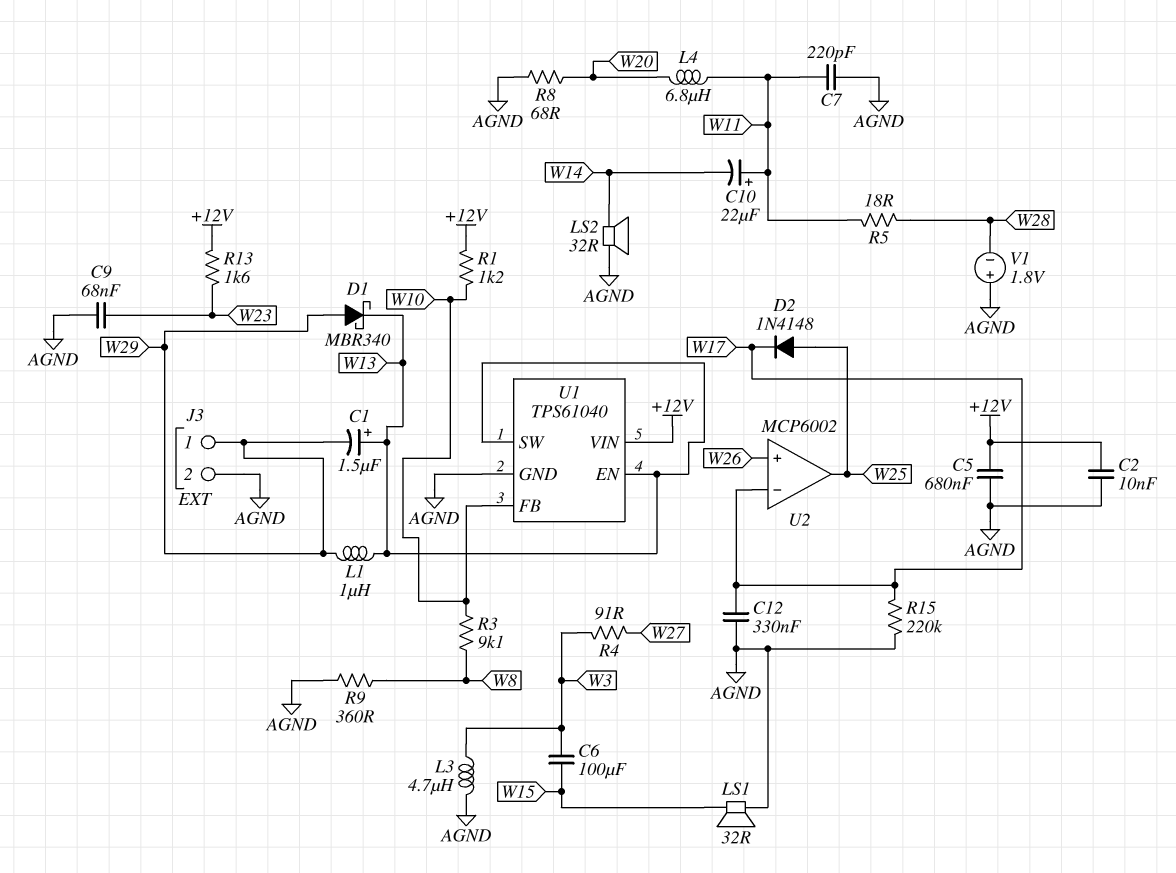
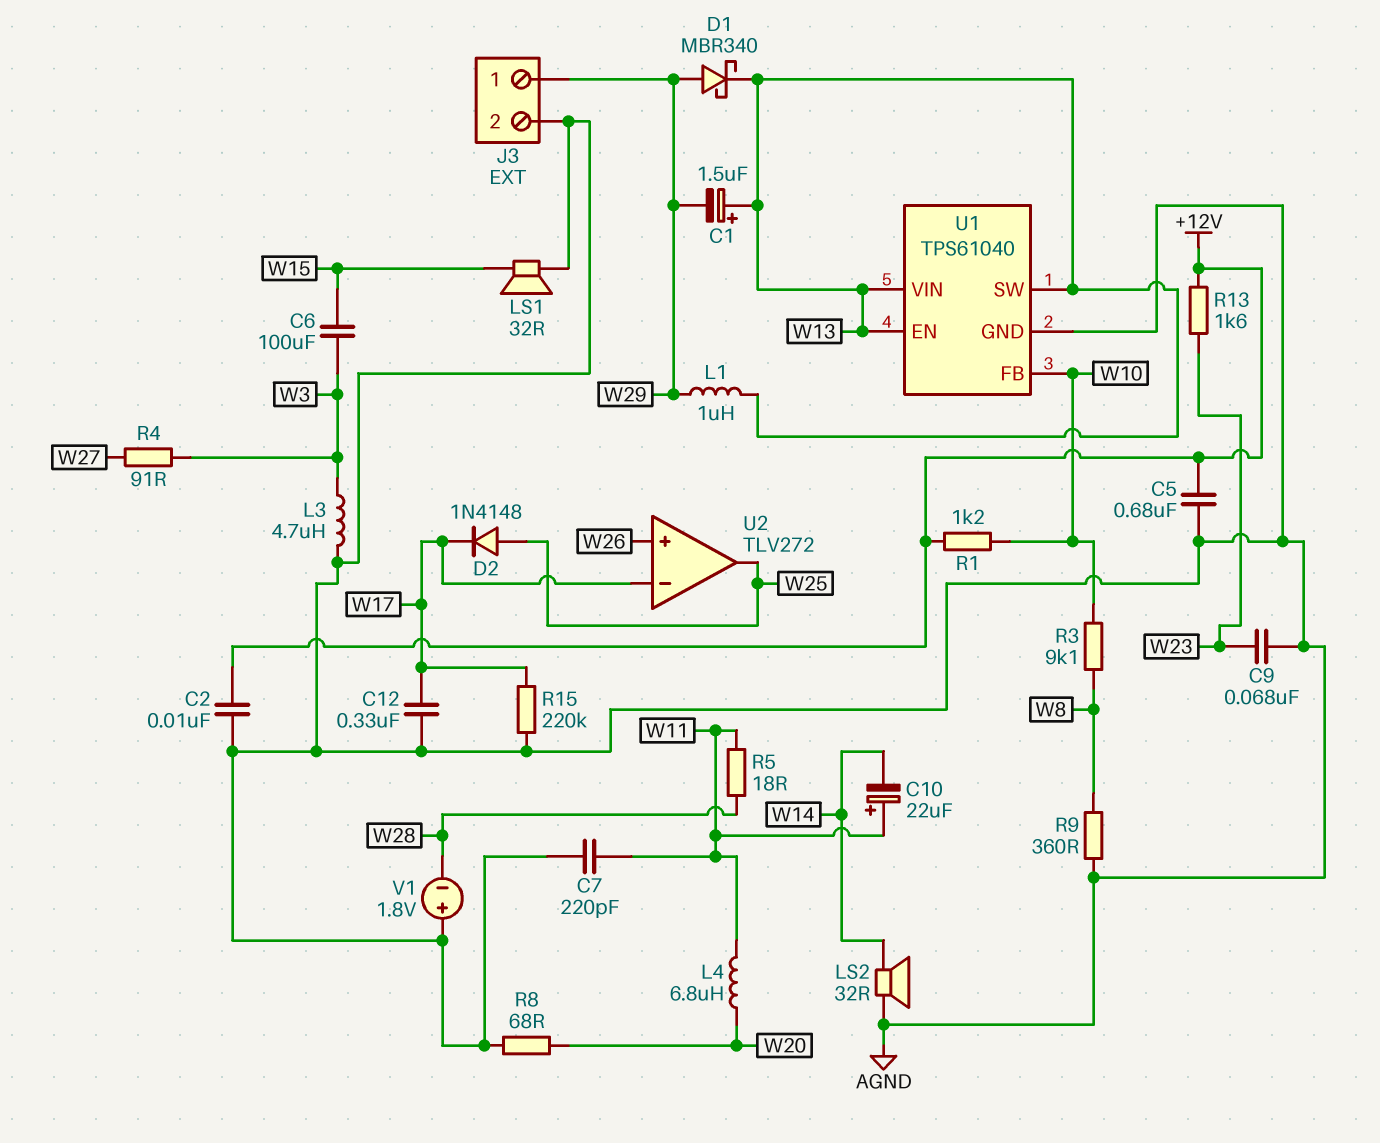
U1 pin VIN: +12V -> W13
U2: MCP6002 -> TLV272

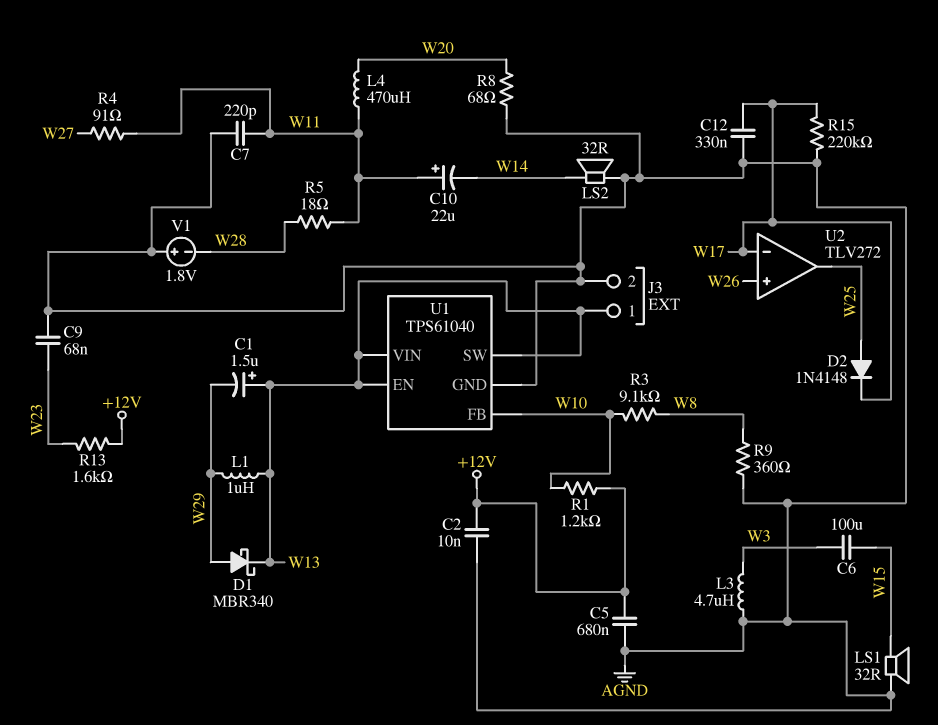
J3 pin 1: W29 -> W13
L4: 6.8uH (W11, W20) -> 470uH (W11, W20)
R4: 91 (W3, W27) -> 91 (W11, W27)

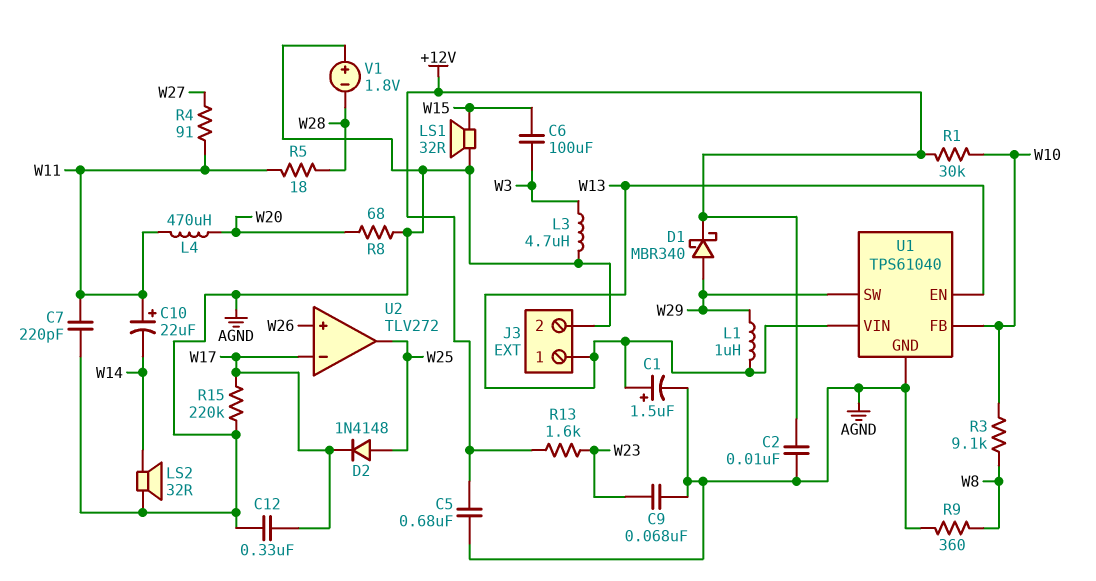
C1: 1.5uF (plus W13, minus W29) -> 1.5uF (plus W13, minus AGND)
D1: schottky MBR340 (A W29, K W13) -> schottky MBR340 (A W29, K +12V)
R1: 1.2k (+12V, W10) -> 30k (+12V, W10)
U1 pin SW: W13 -> W29

